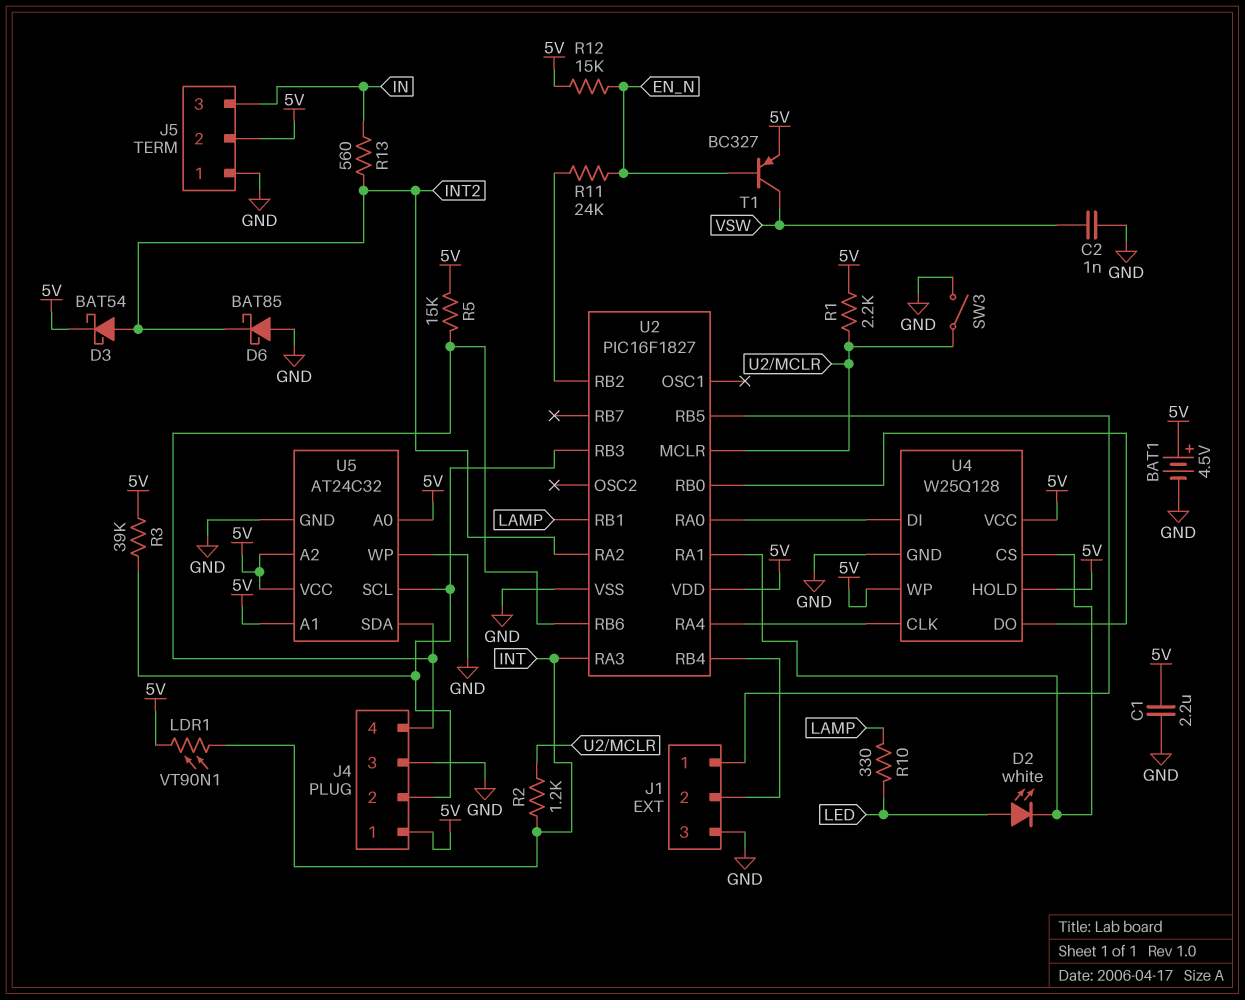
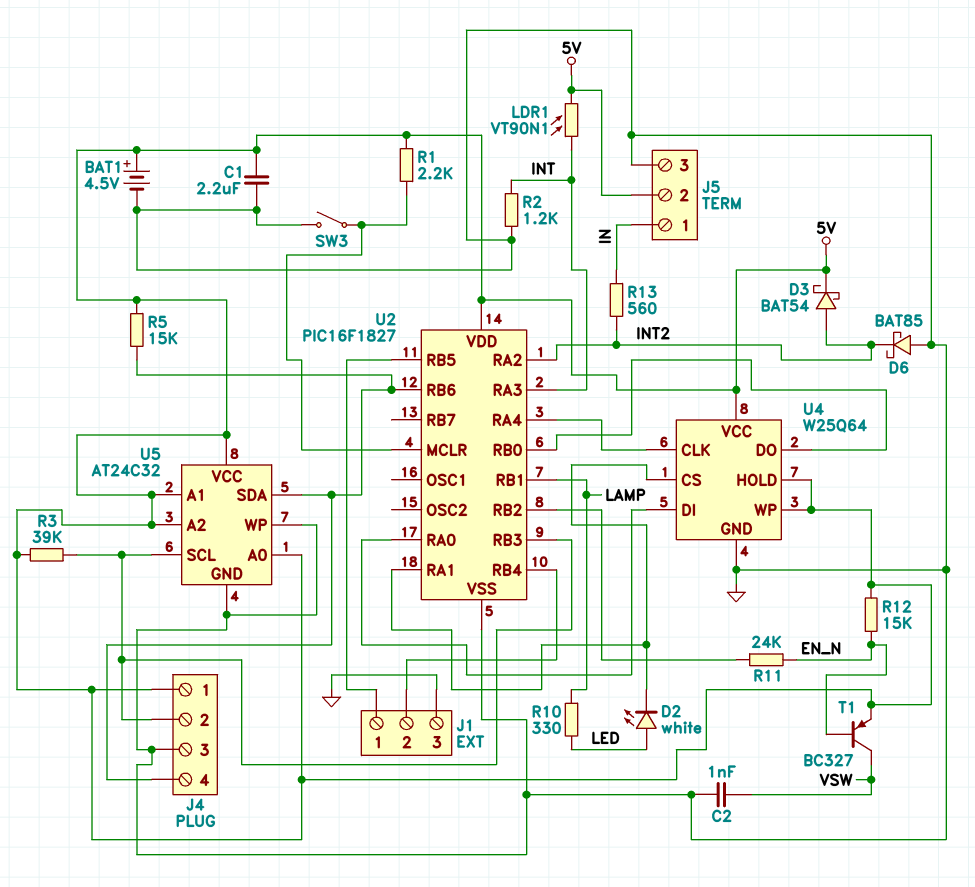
J5 pin 1: GND -> IN
J5 pin 3: IN -> GND
R2: 1.2k (INT, U2/MCLR) -> 1.2k (GND, INT)
U4: W25Q128 -> W25Q64

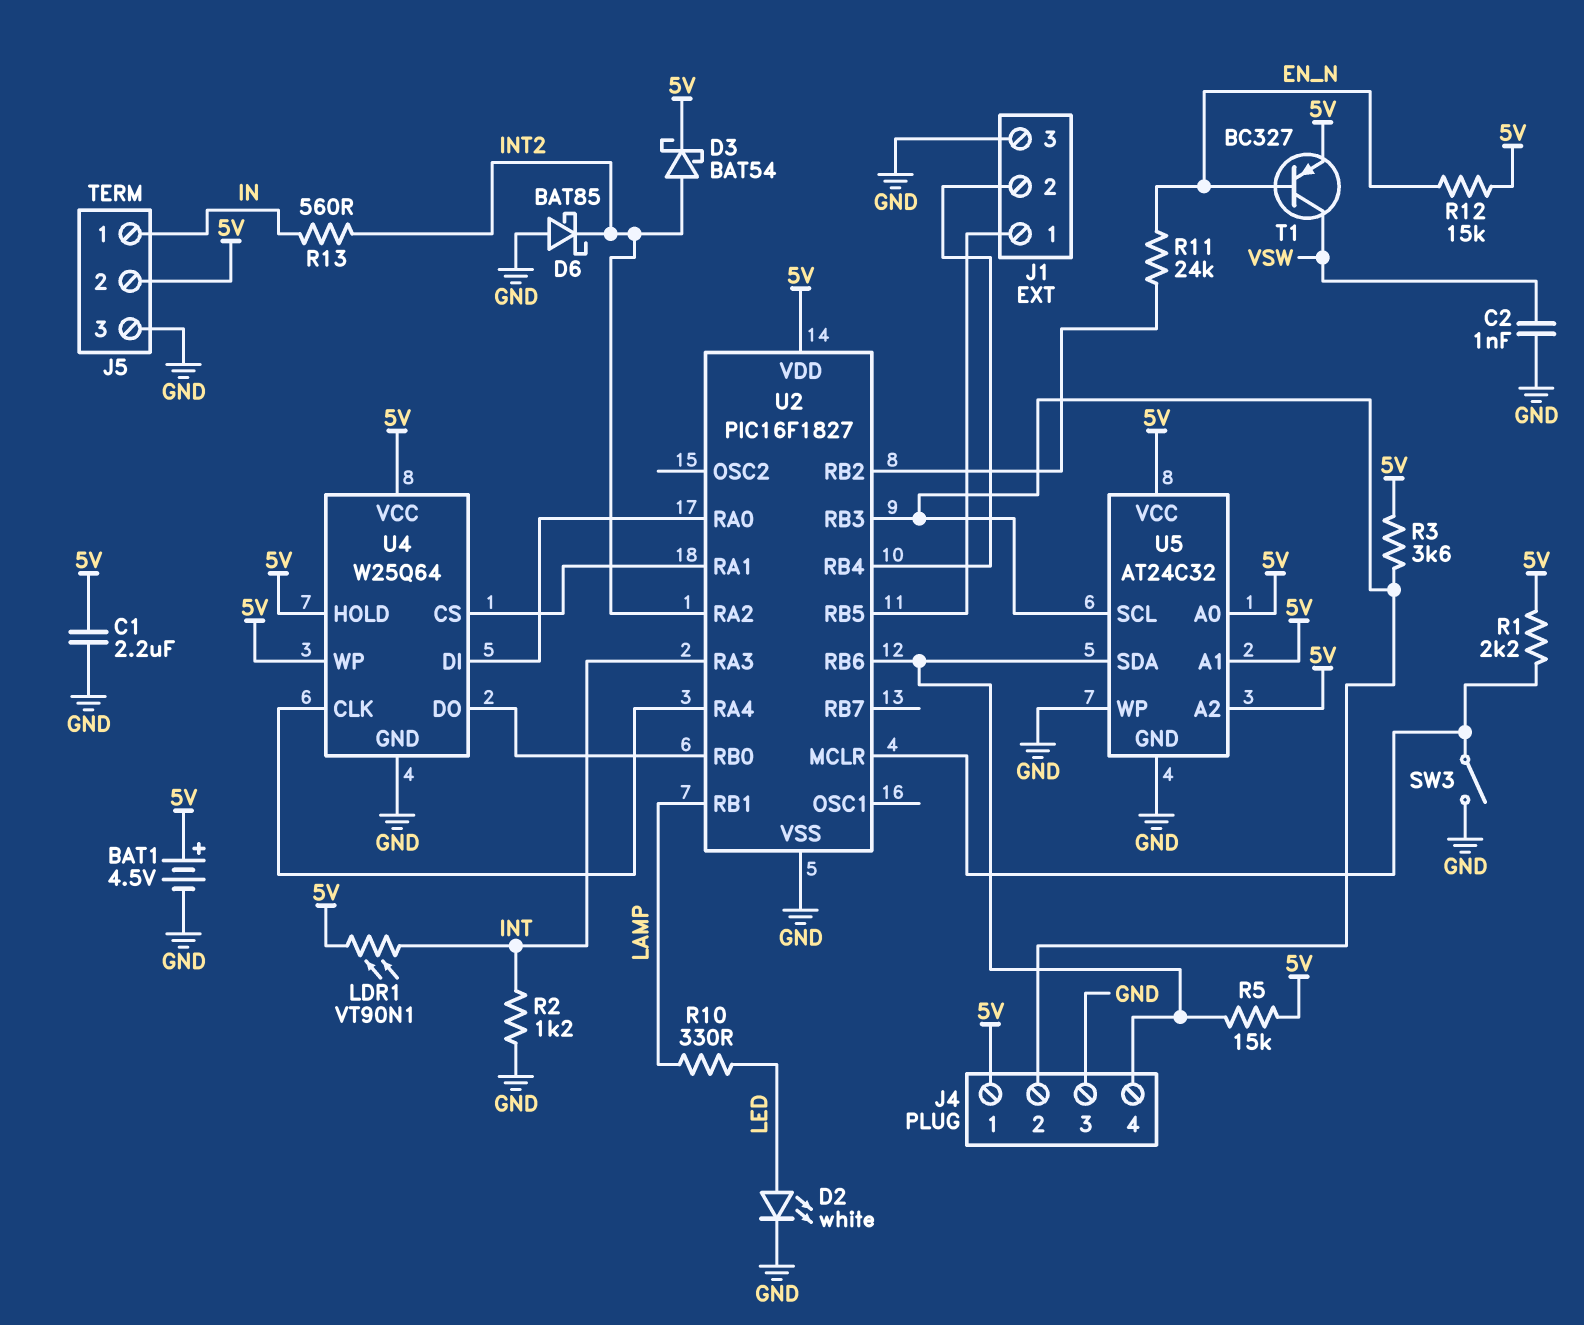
D2: LED white (A LED, K U2/RA1) -> LED white (A LED, K GND)
R3: 39k (5V, J4/2) -> 3.6k (5V, J4/2)

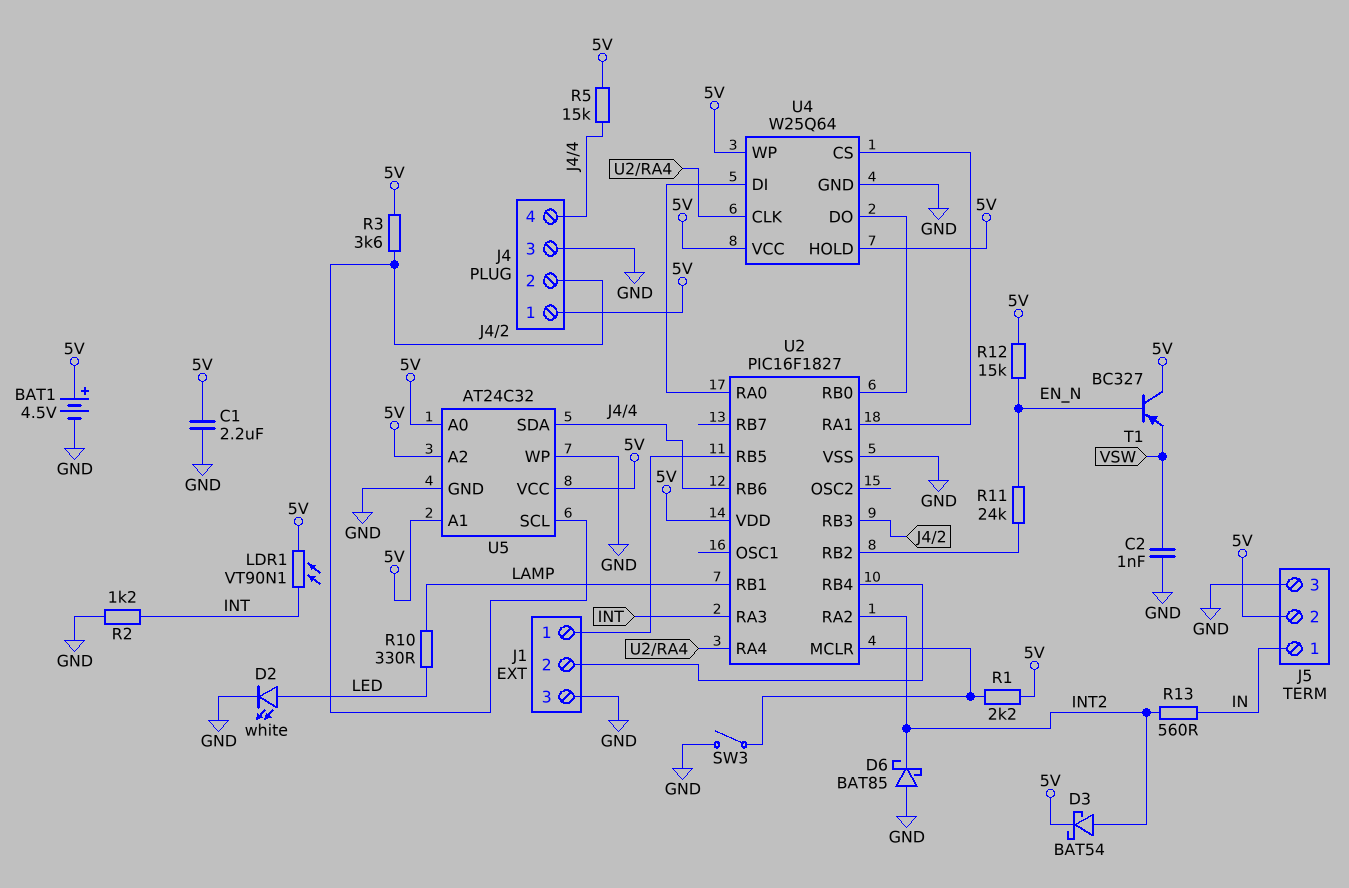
T1: PNP BC327 (B EN_N, C VSW, E 5V) -> PNP BC327 (B EN_N, C 5V, E VSW)

